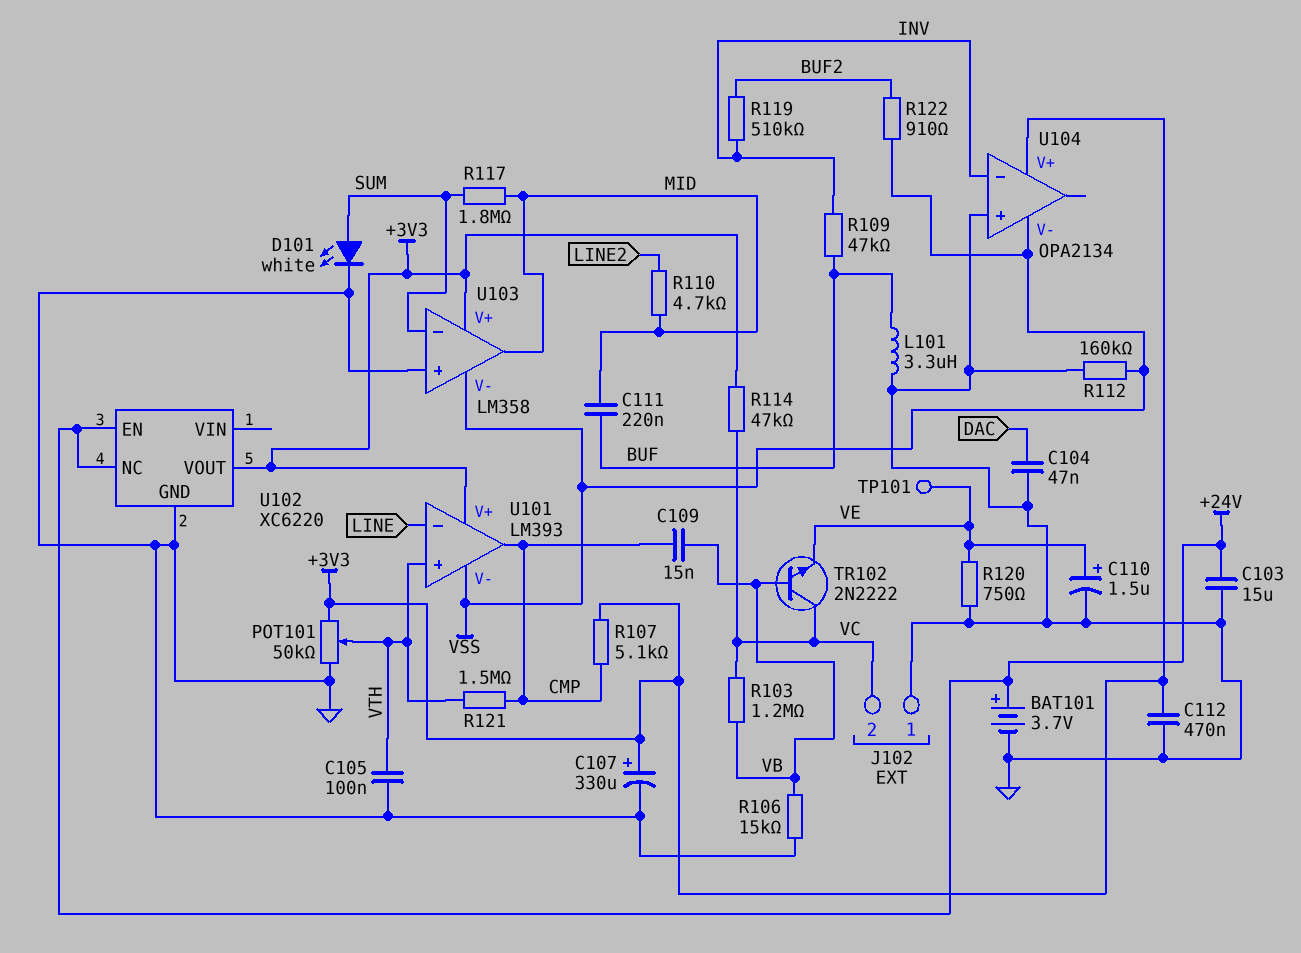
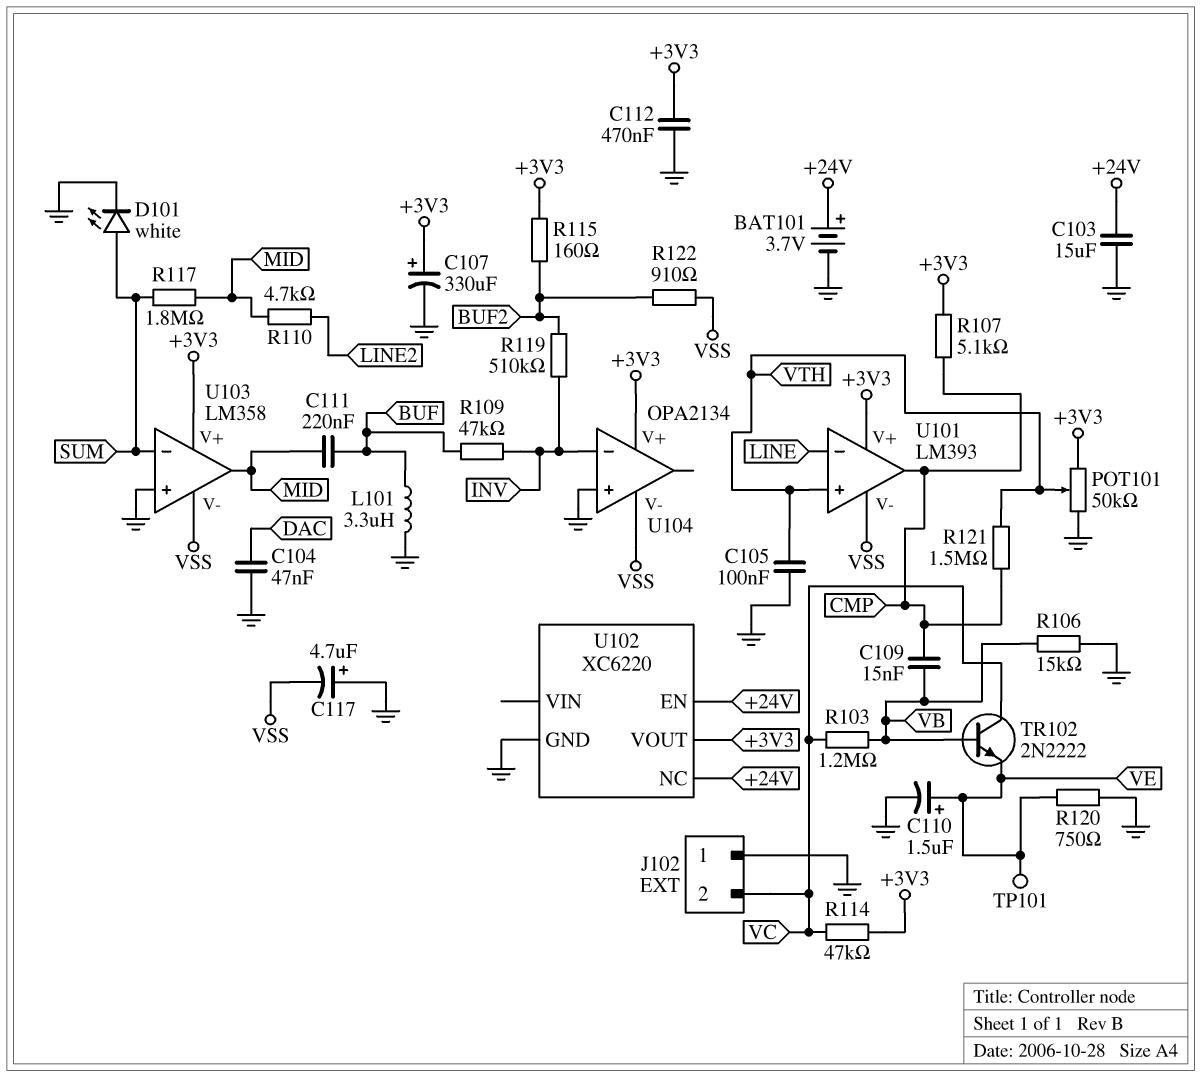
C117: none -> 4.7uF (plus GND, minus VSS)
R112: 160k (GND, VSS) -> none
R115: none -> 160 (+3V3, BUF2)

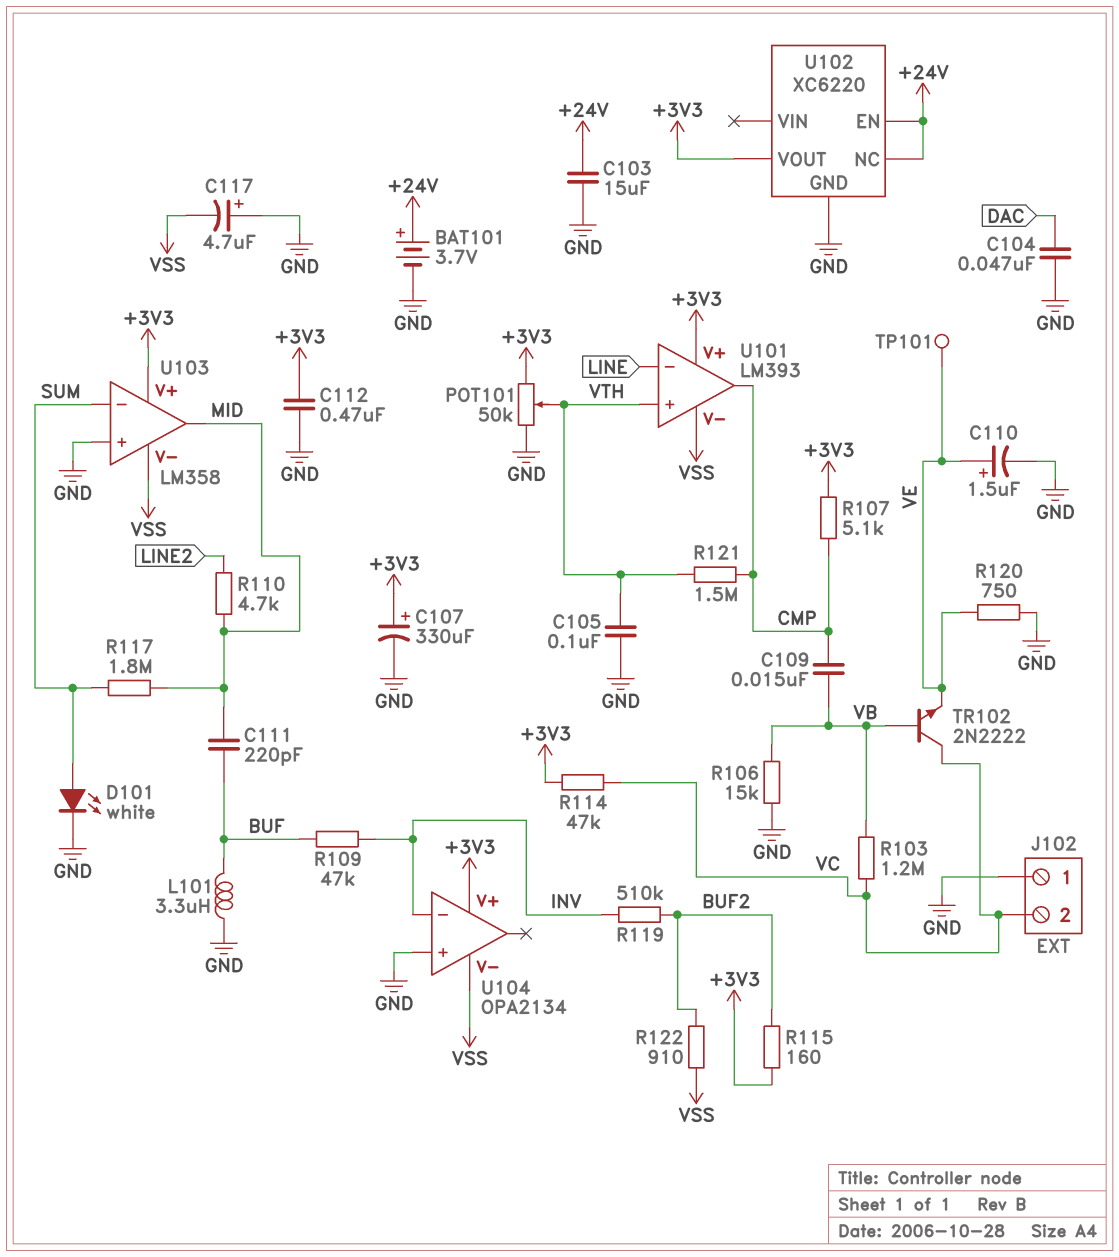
C111: 220nF (BUF, MID) -> 220pF (BUF, MID)

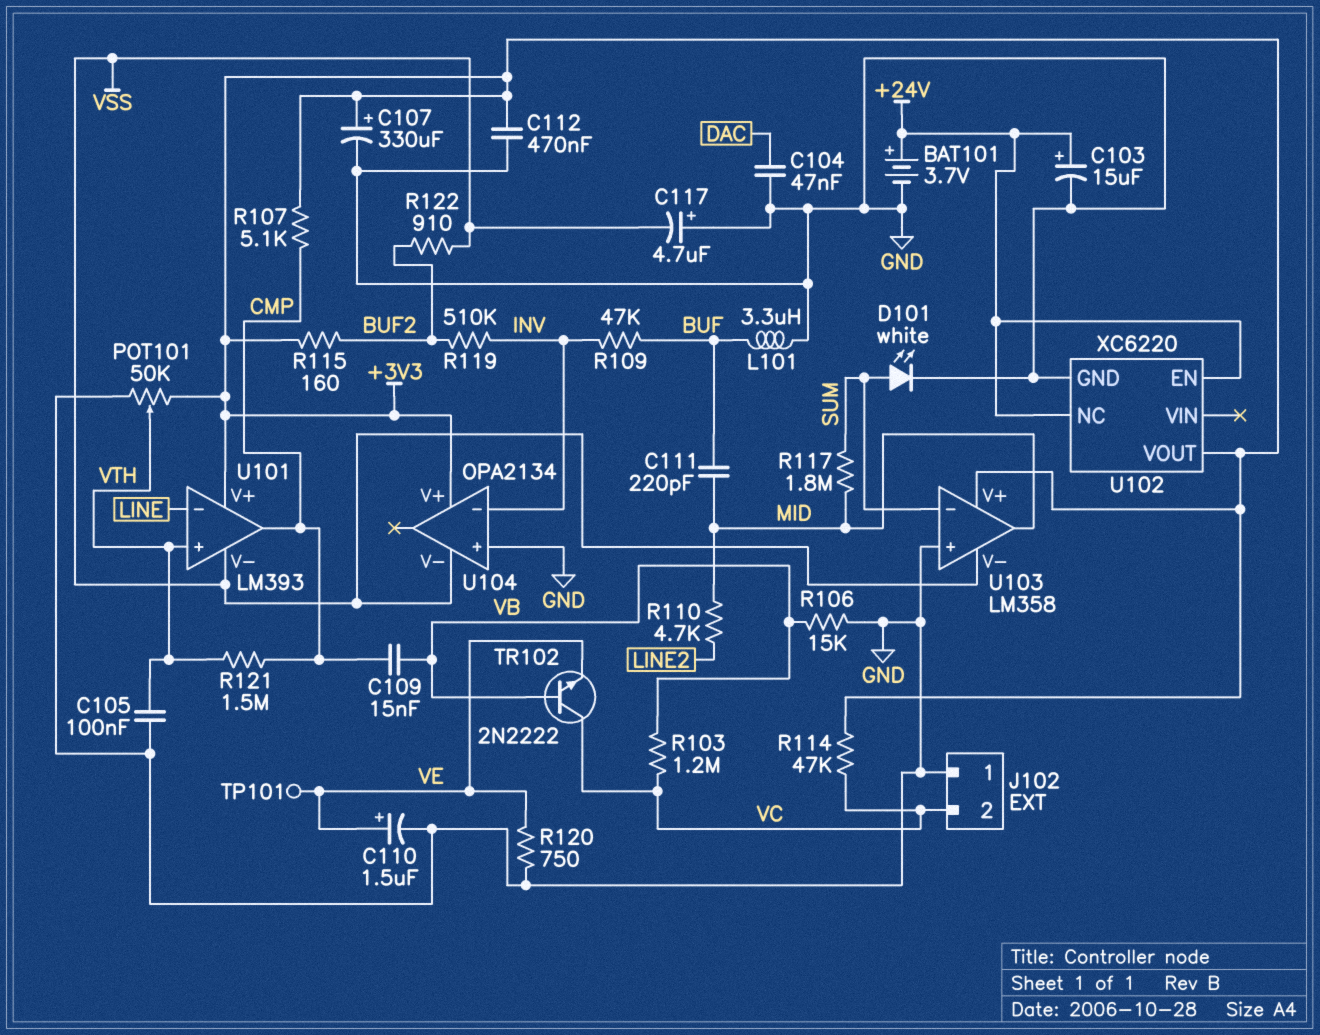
C103: 15uF (+24V, GND) -> 15uF (plus +24V, minus GND)

